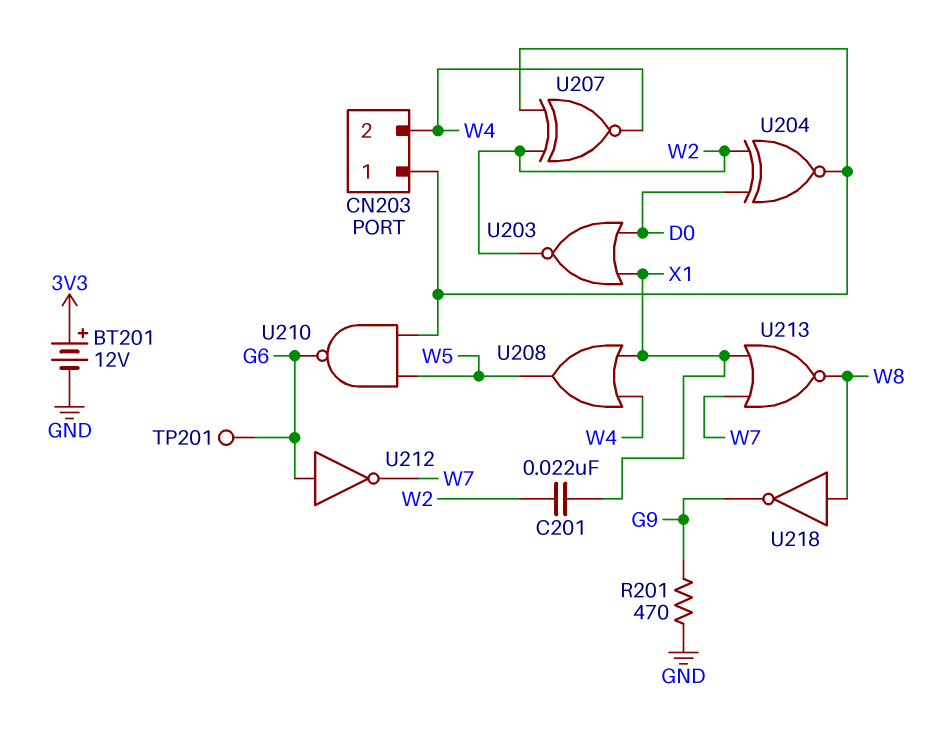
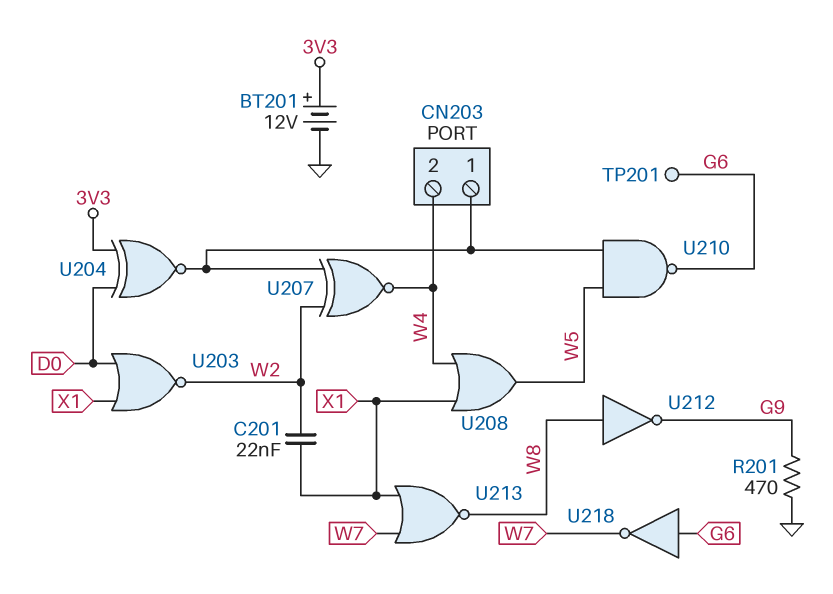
U204: XNOR (in D0, in W2, out CN203/1) -> XNOR (in 3V3, in D0, out CN203/1)
U212: NOT (in G6, out W7) -> NOT (in W8, out G9)
U218: NOT (in W8, out G9) -> NOT (in G6, out W7)

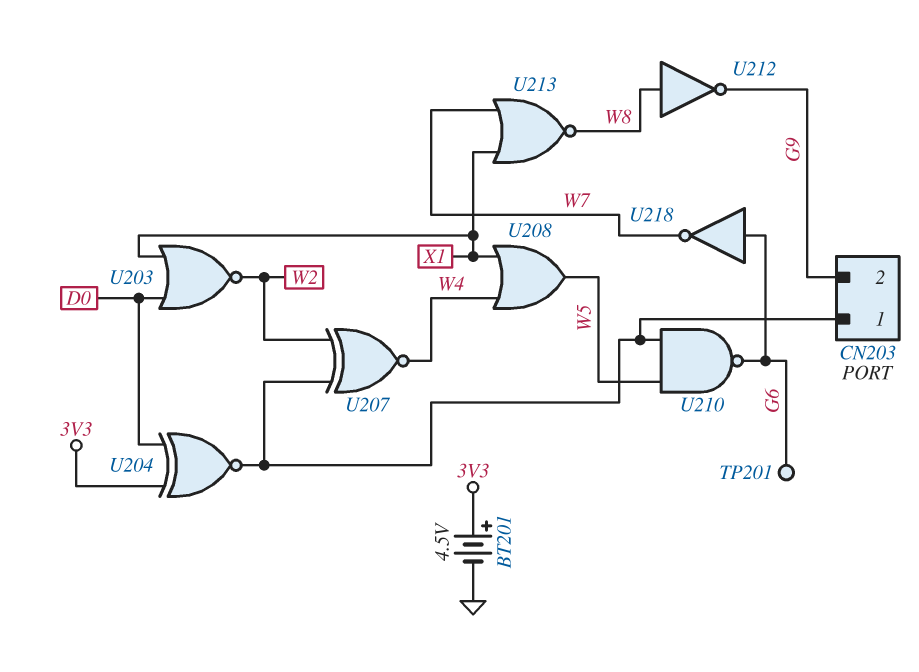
BT201: 12V (plus 3V3, minus GND) -> 4.5V (plus 3V3, minus GND)
C201: 22nF (W2, X1) -> none
CN203 pin 2: W4 -> G9
R201: 470 (G9, GND) -> none

